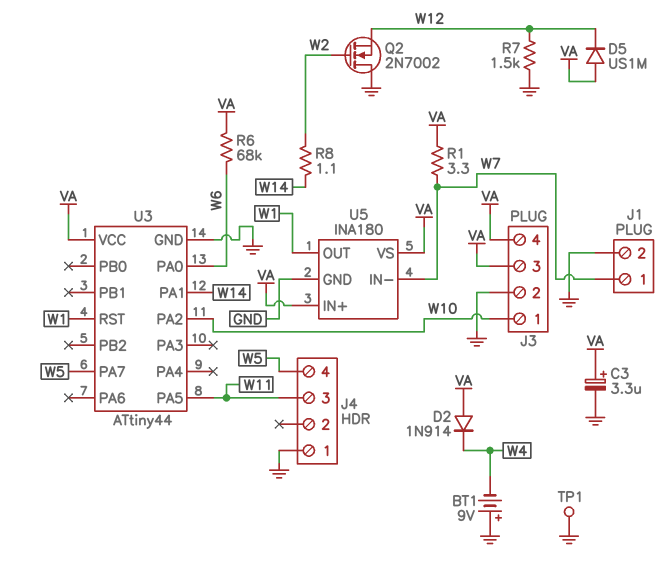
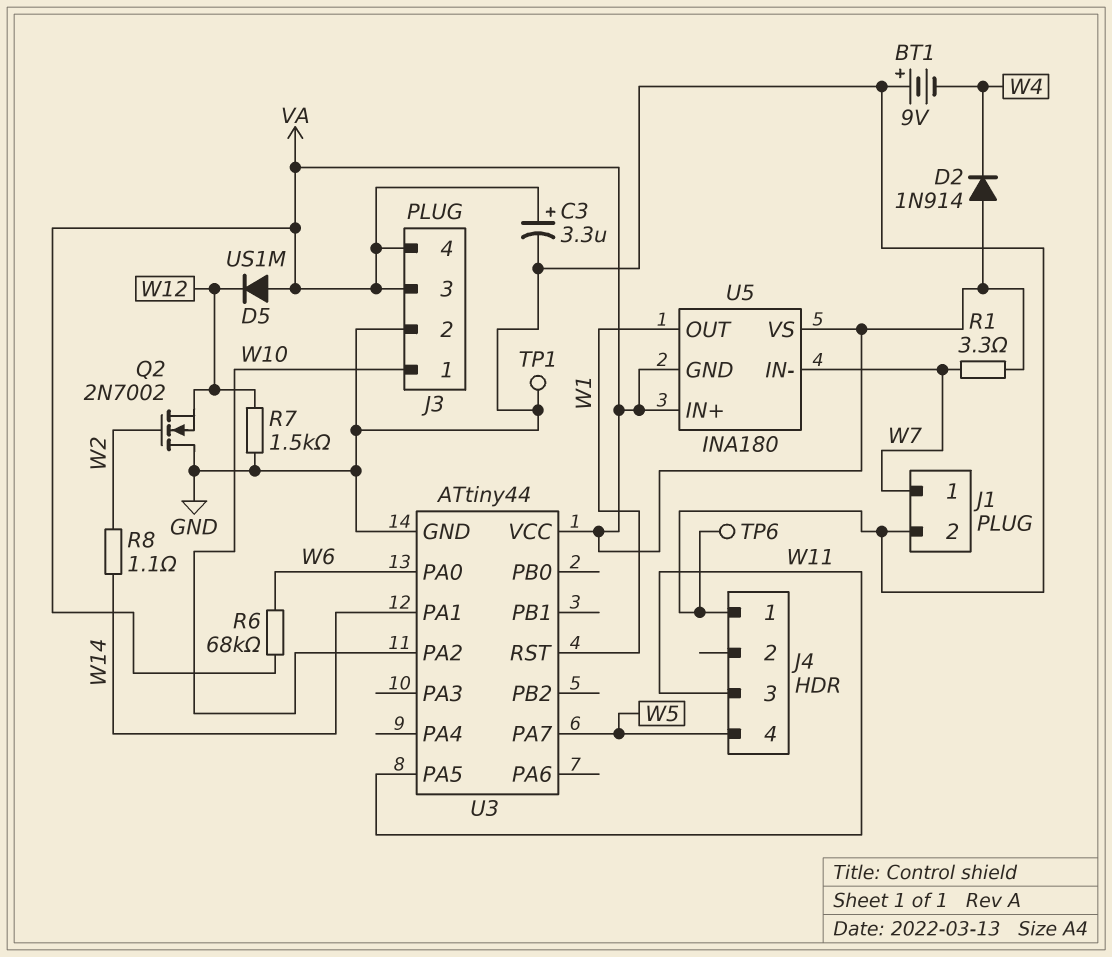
TP6: none -> test point (GND)
U5 pin GND: GND -> VA

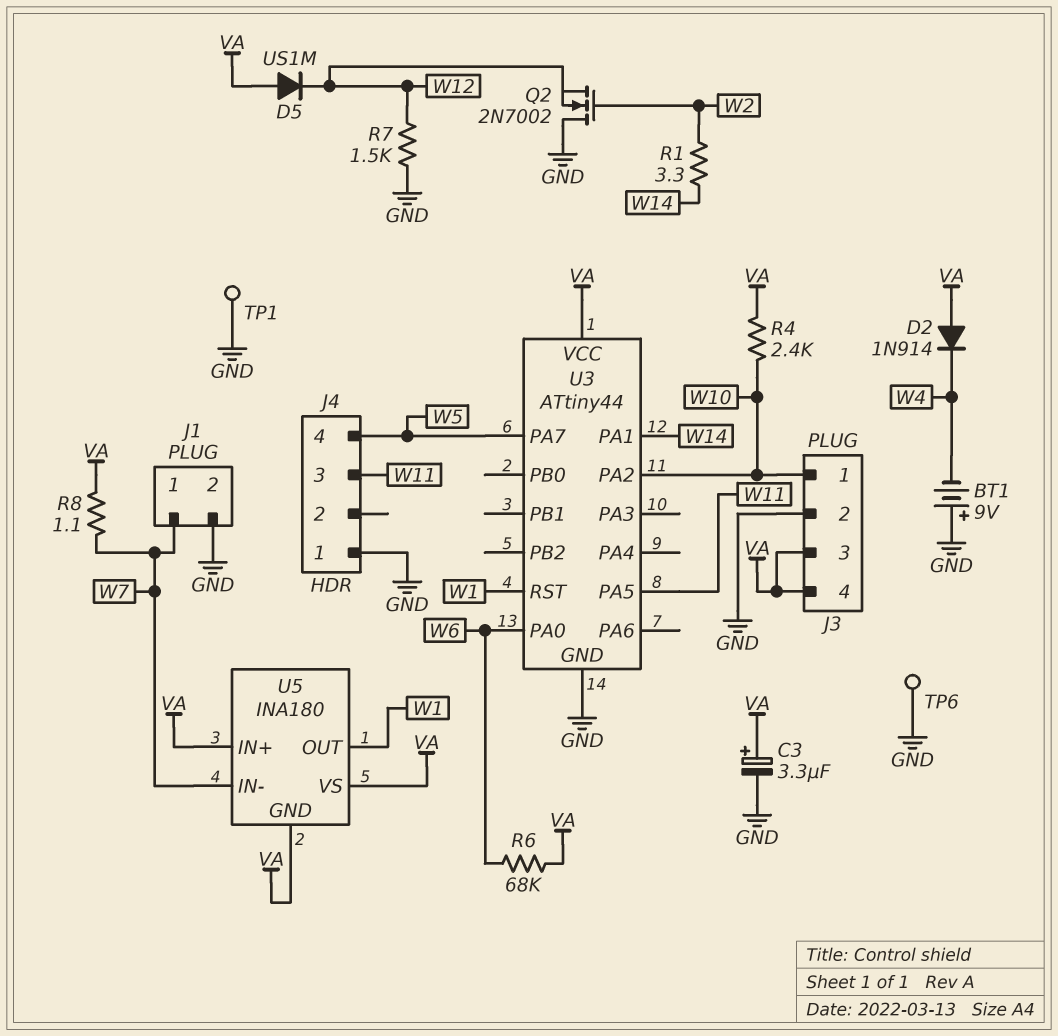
R1: 3.3 (VA, W7) -> 3.3 (W2, W14)
R4: none -> 2.4k (VA, W10)
R8: 1.1 (W2, W14) -> 1.1 (VA, W7)

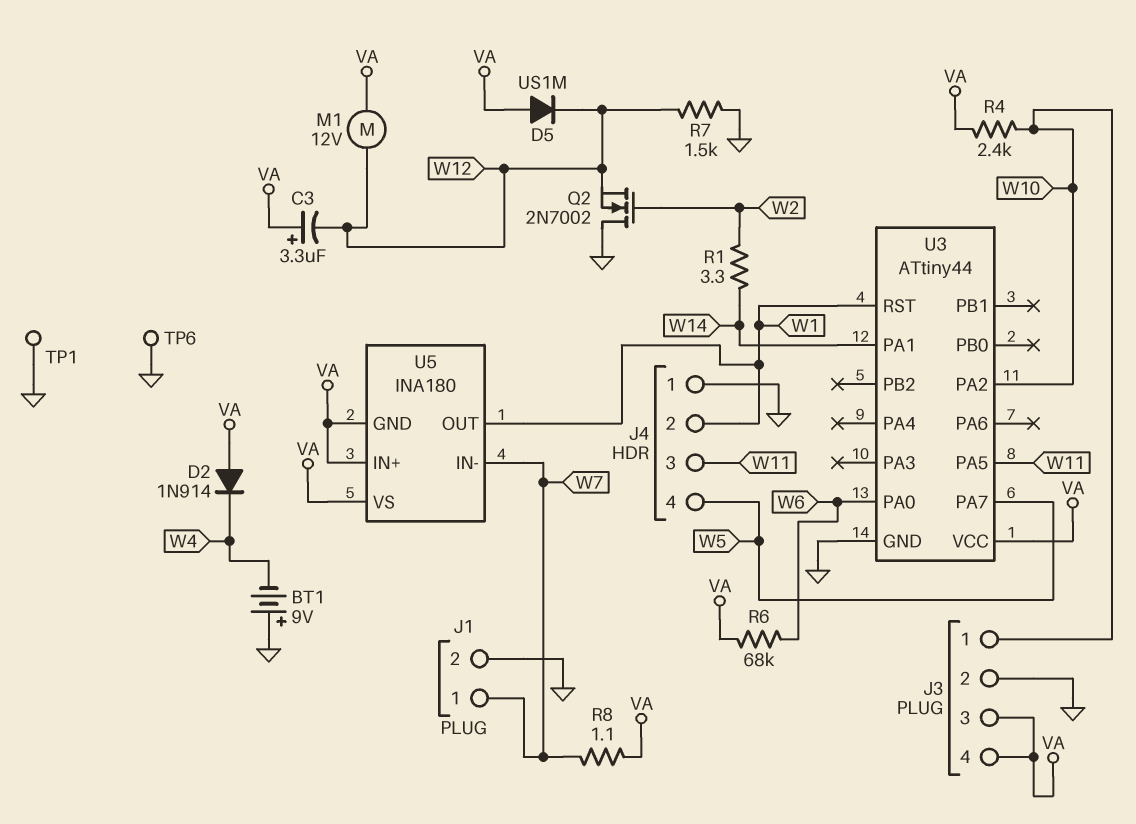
C3: 3.3uF (plus VA, minus GND) -> 3.3uF (plus VA, minus W12)
J4 pin 2: none -> W1
M1: none -> motor 12V (VA, W12)

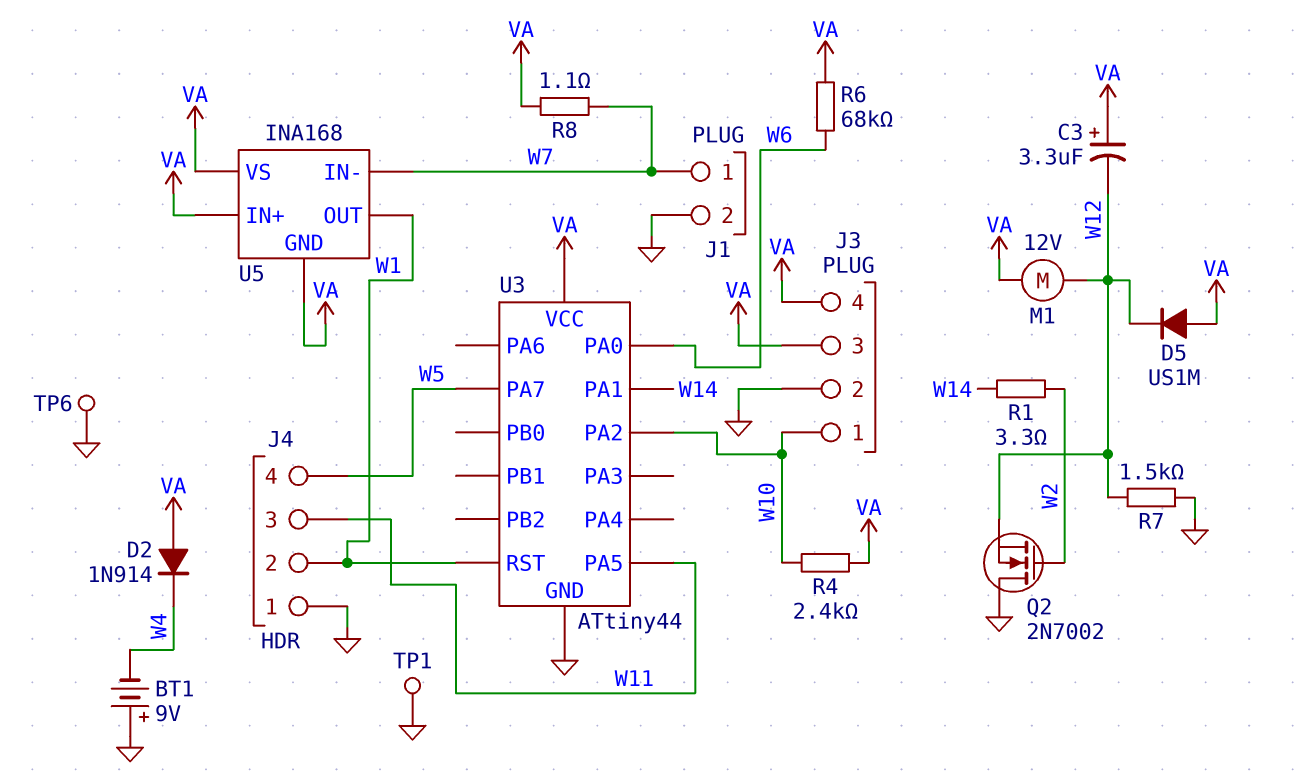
U5: INA180 -> INA168

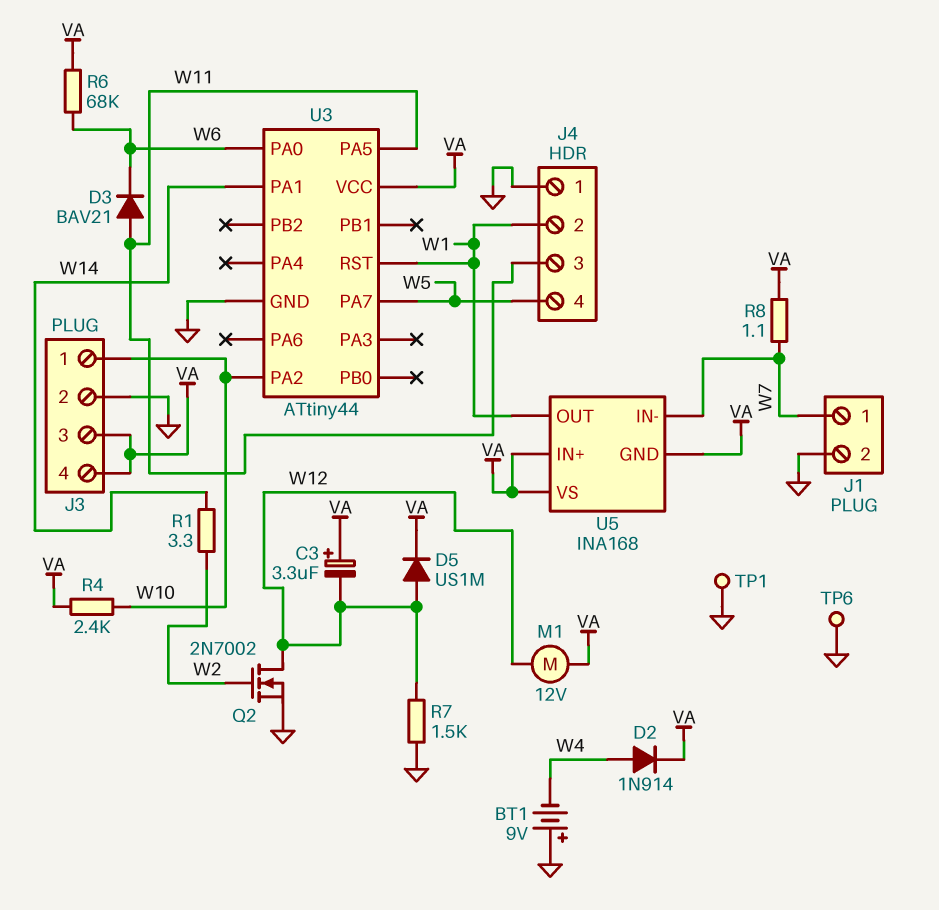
D2: diode 1N914 (A VA, K W4) -> diode 1N914 (A W4, K VA)
D3: none -> diode BAV21 (A W11, K W6)
D5: diode US1M (A VA, K W12) -> diode US1M (A W12, K VA)
Q2: NMOS 2N7002 (G W2, D GND, S W12) -> NMOS 2N7002 (G W2, D W12, S GND)

